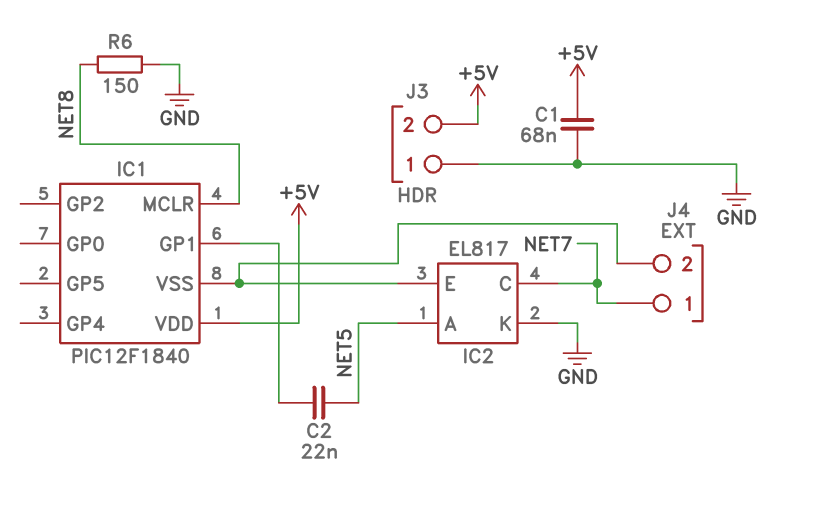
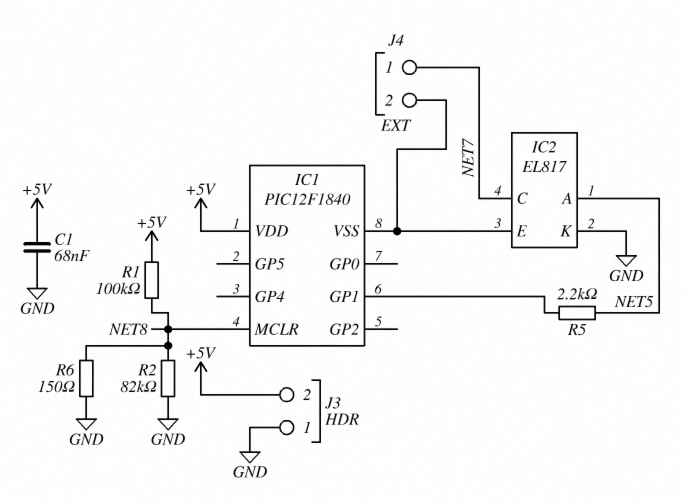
C2: 22nF (IC1/GP1, NET5) -> none
R1: none -> 100k (+5V, NET8)
R2: none -> 82k (GND, NET8)
R5: none -> 2.2k (IC1/GP1, NET5)

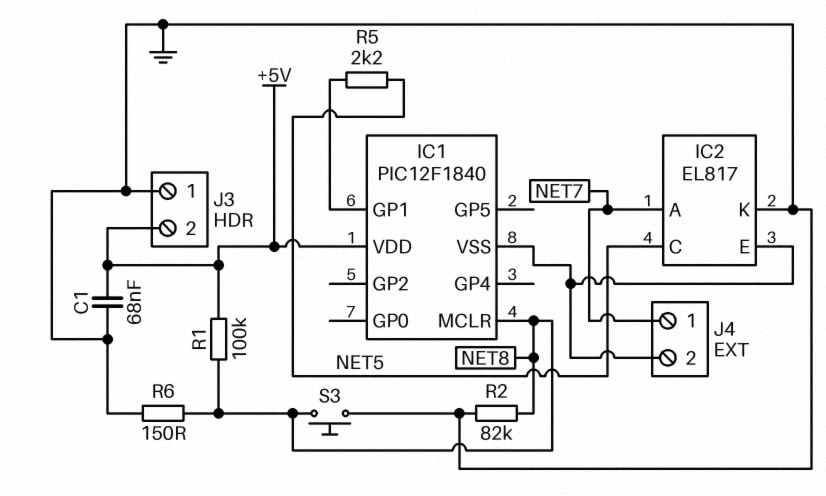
IC2 pin A: NET5 -> NET7
IC2 pin C: NET7 -> NET5
S3: none -> button (GND, NET8)

